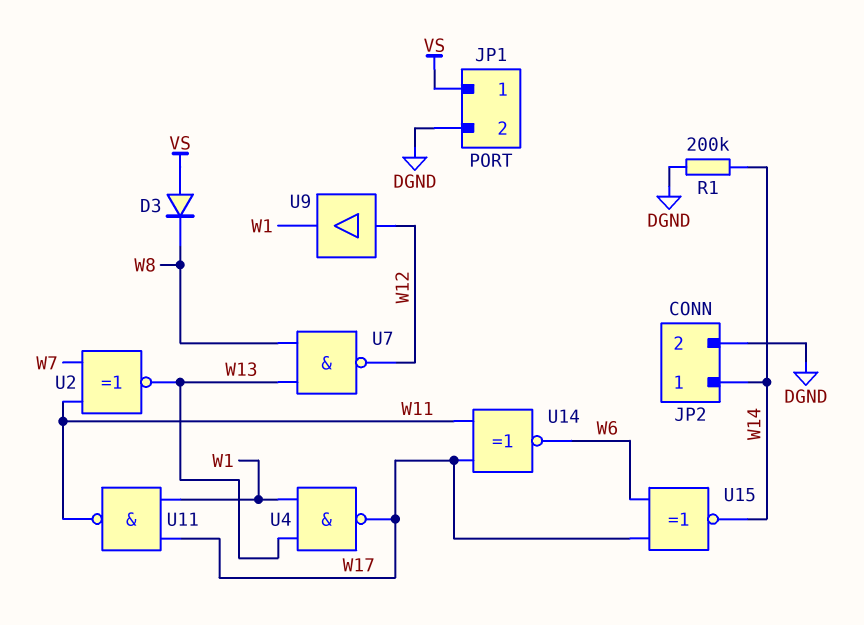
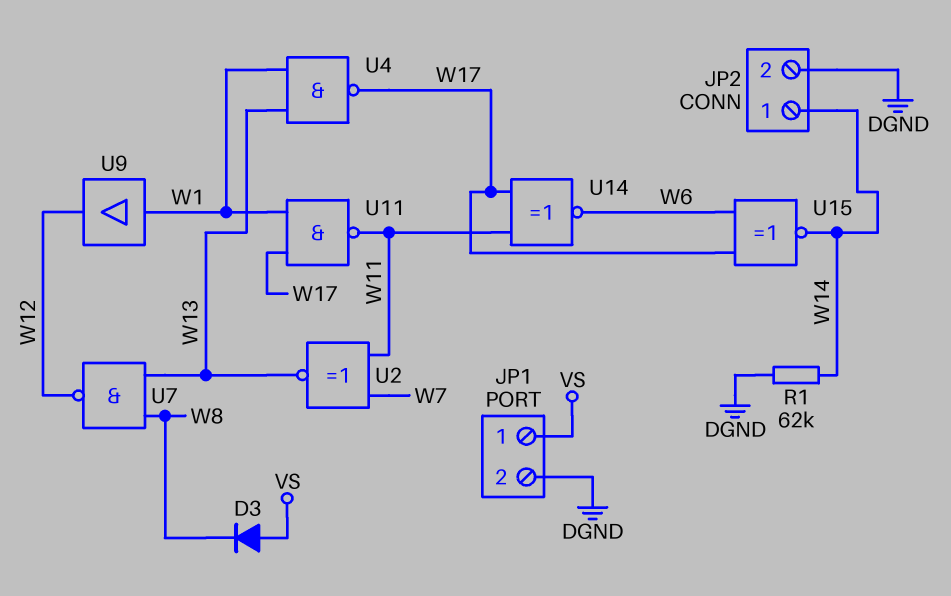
R1: 200k (DGND, W14) -> 62k (DGND, W14)
U9: buffer (in W12, out W1) -> buffer (in W1, out W12)

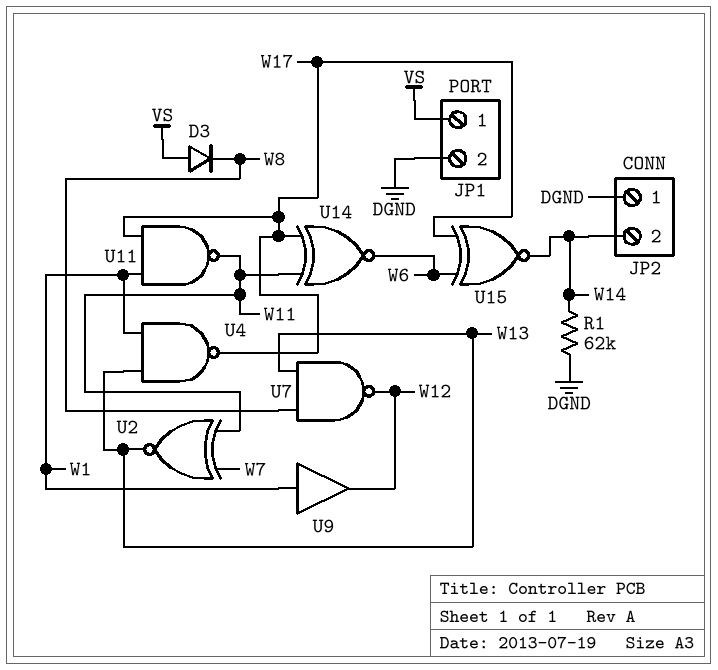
JP2 pin 1: W14 -> DGND
JP2 pin 2: DGND -> W14

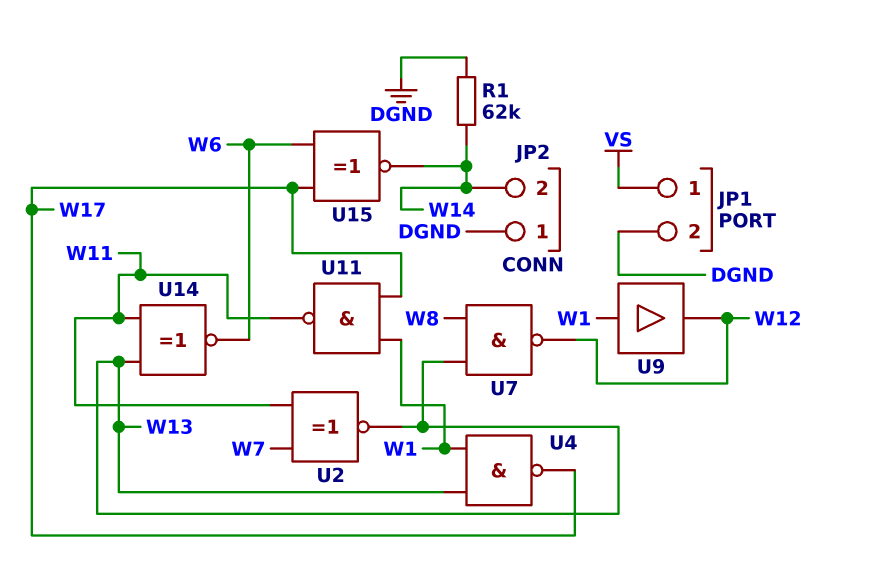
D3: diode (A VS, K W8) -> none
U14: XNOR (in W11, in W17, out W6) -> XNOR (in W11, in W13, out W6)

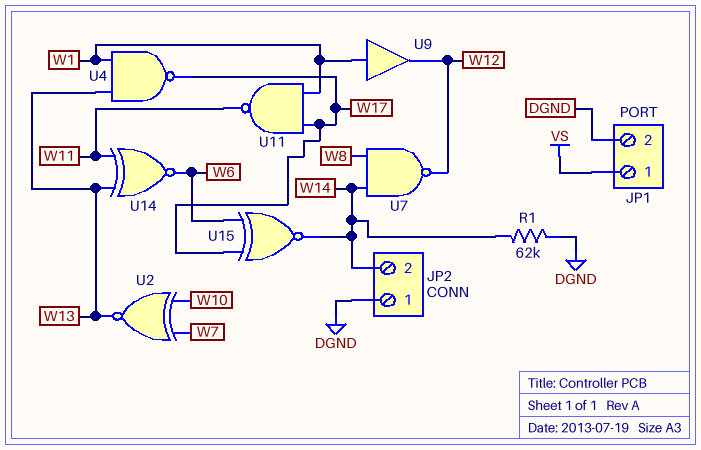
U2: XNOR (in W7, in W11, out W13) -> XNOR (in W7, in W10, out W13)
U7: NAND (in W8, in W13, out W12) -> NAND (in W8, in W14, out W12)

